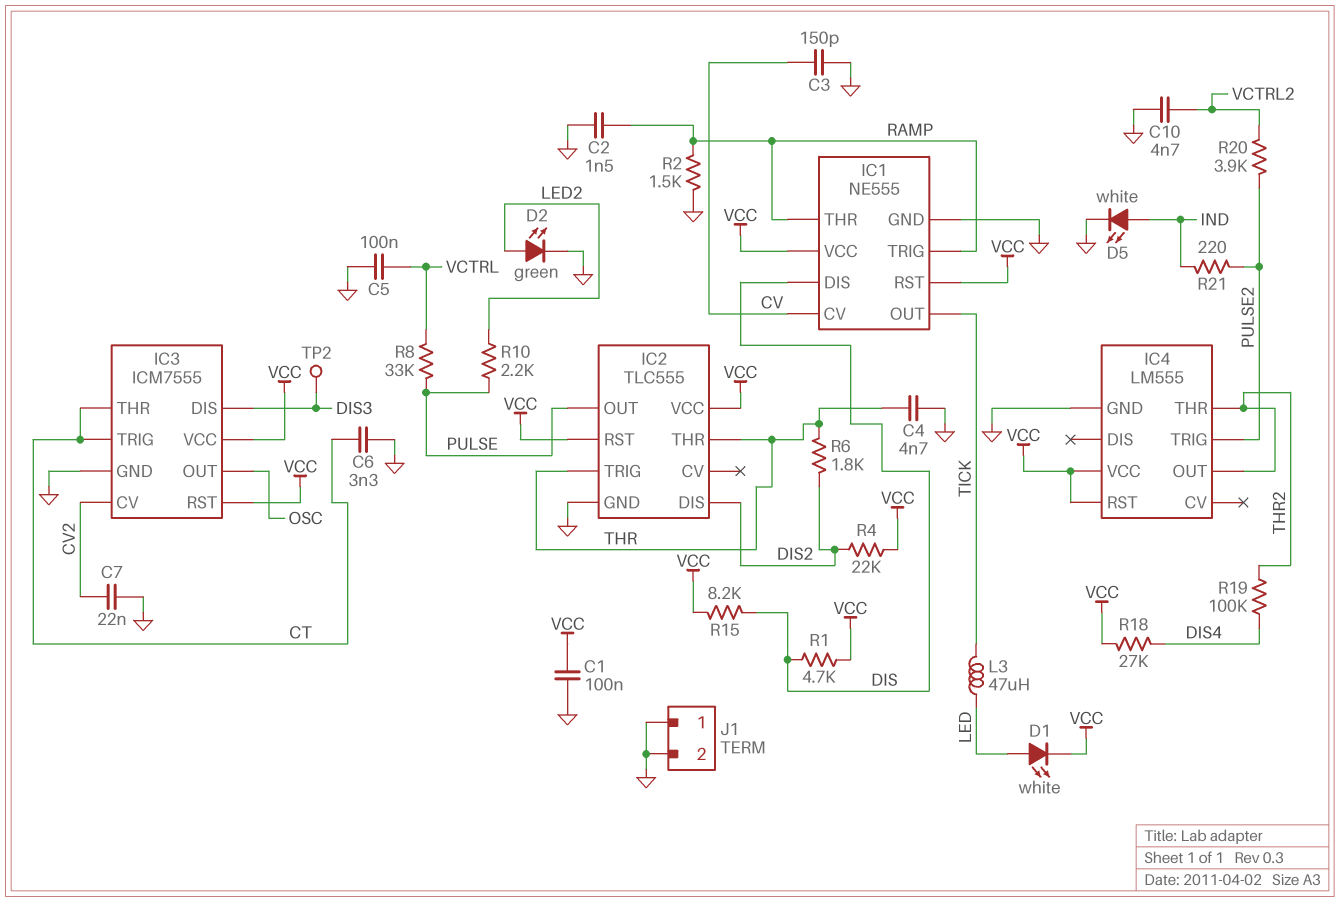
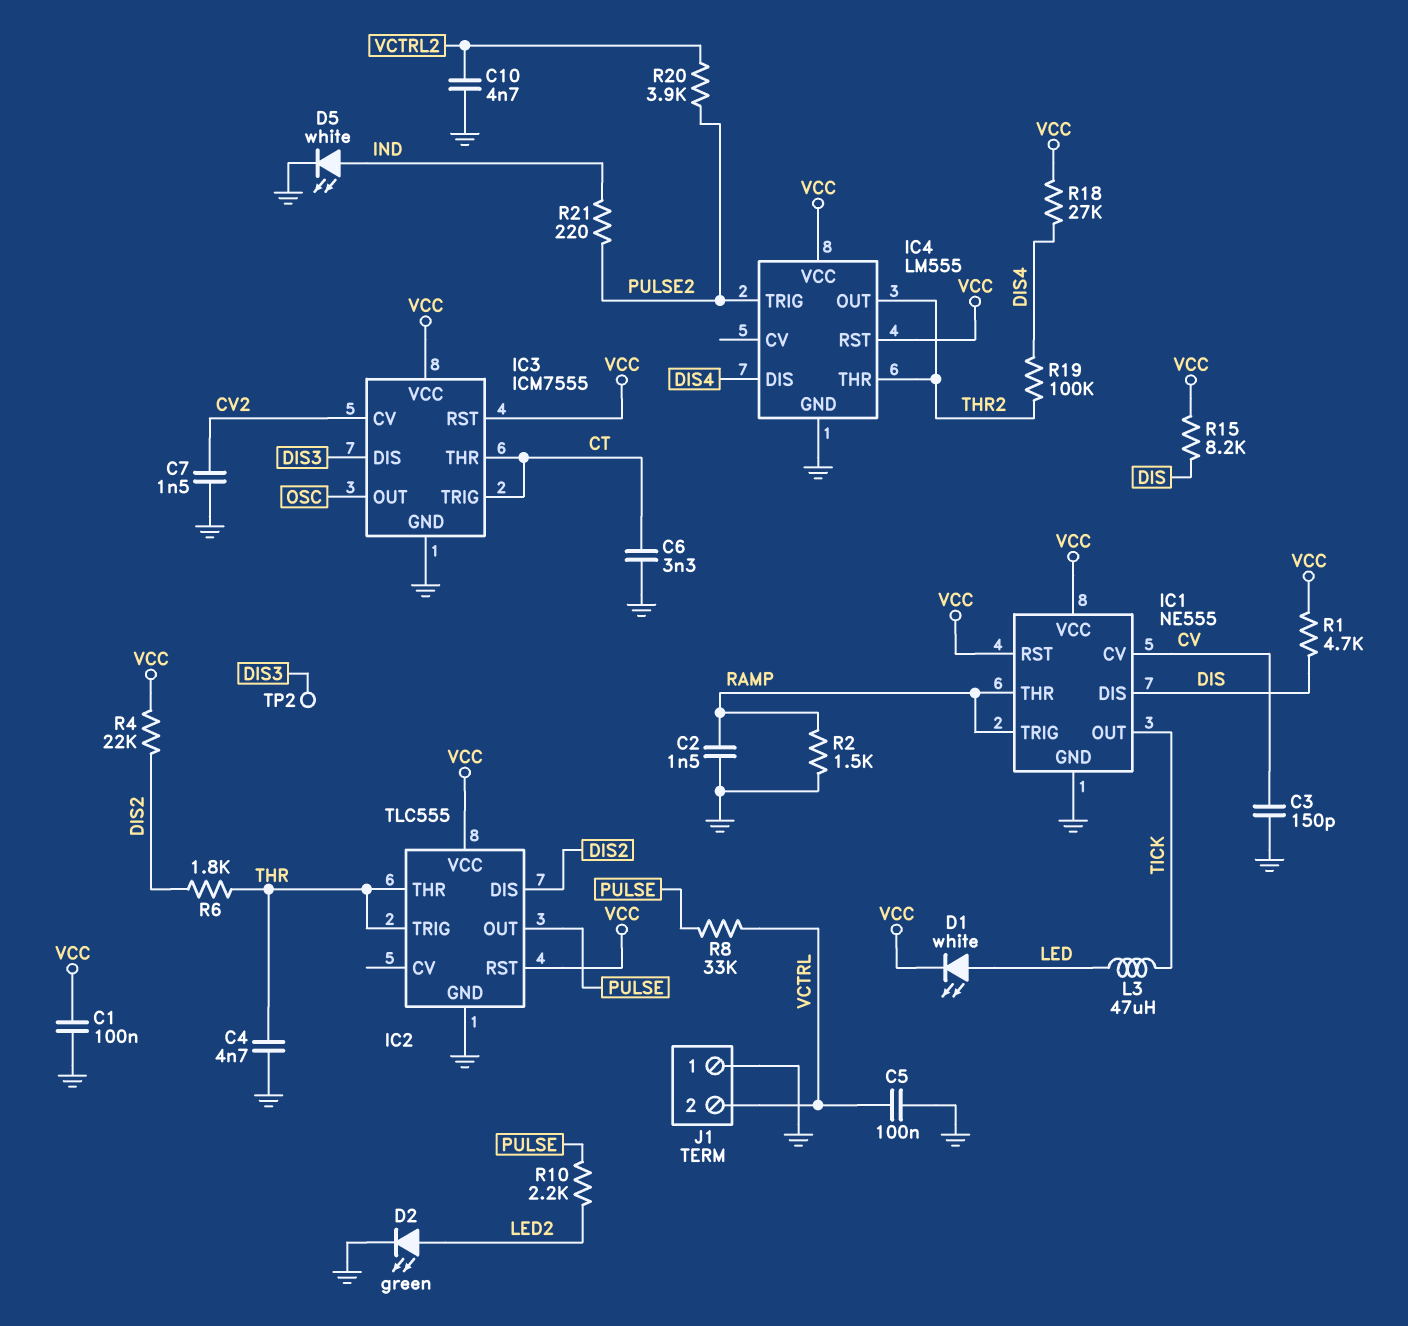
C7: 22nF (CV2, GND) -> 1.5nF (CV2, GND)
IC4 pin DIS: none -> DIS4
J1 pin 2: GND -> VCTRL

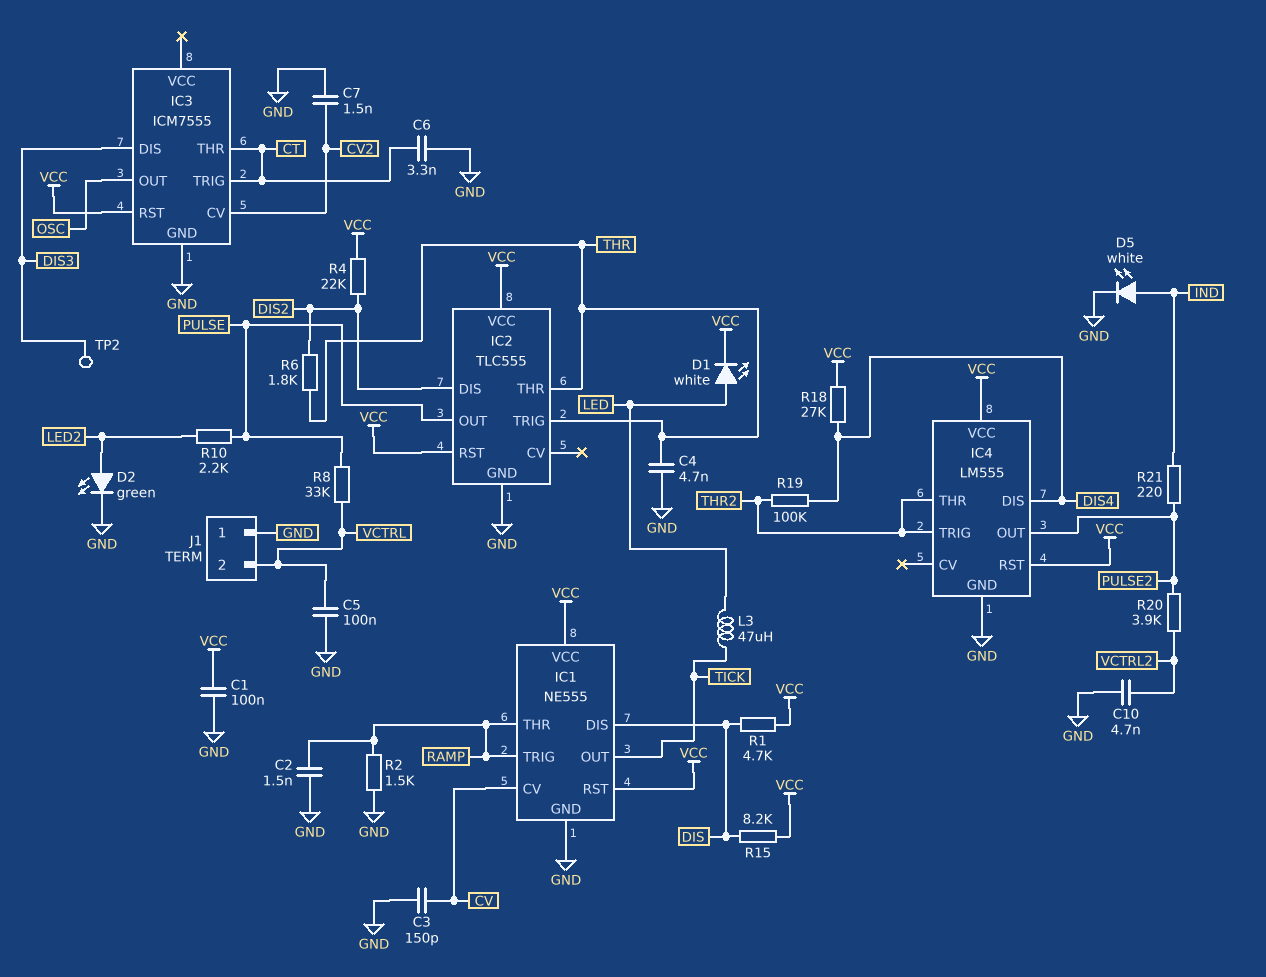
IC3 pin VCC: VCC -> none
IC4 pin OUT: THR2 -> PULSE2
IC4 pin TRIG: PULSE2 -> THR2

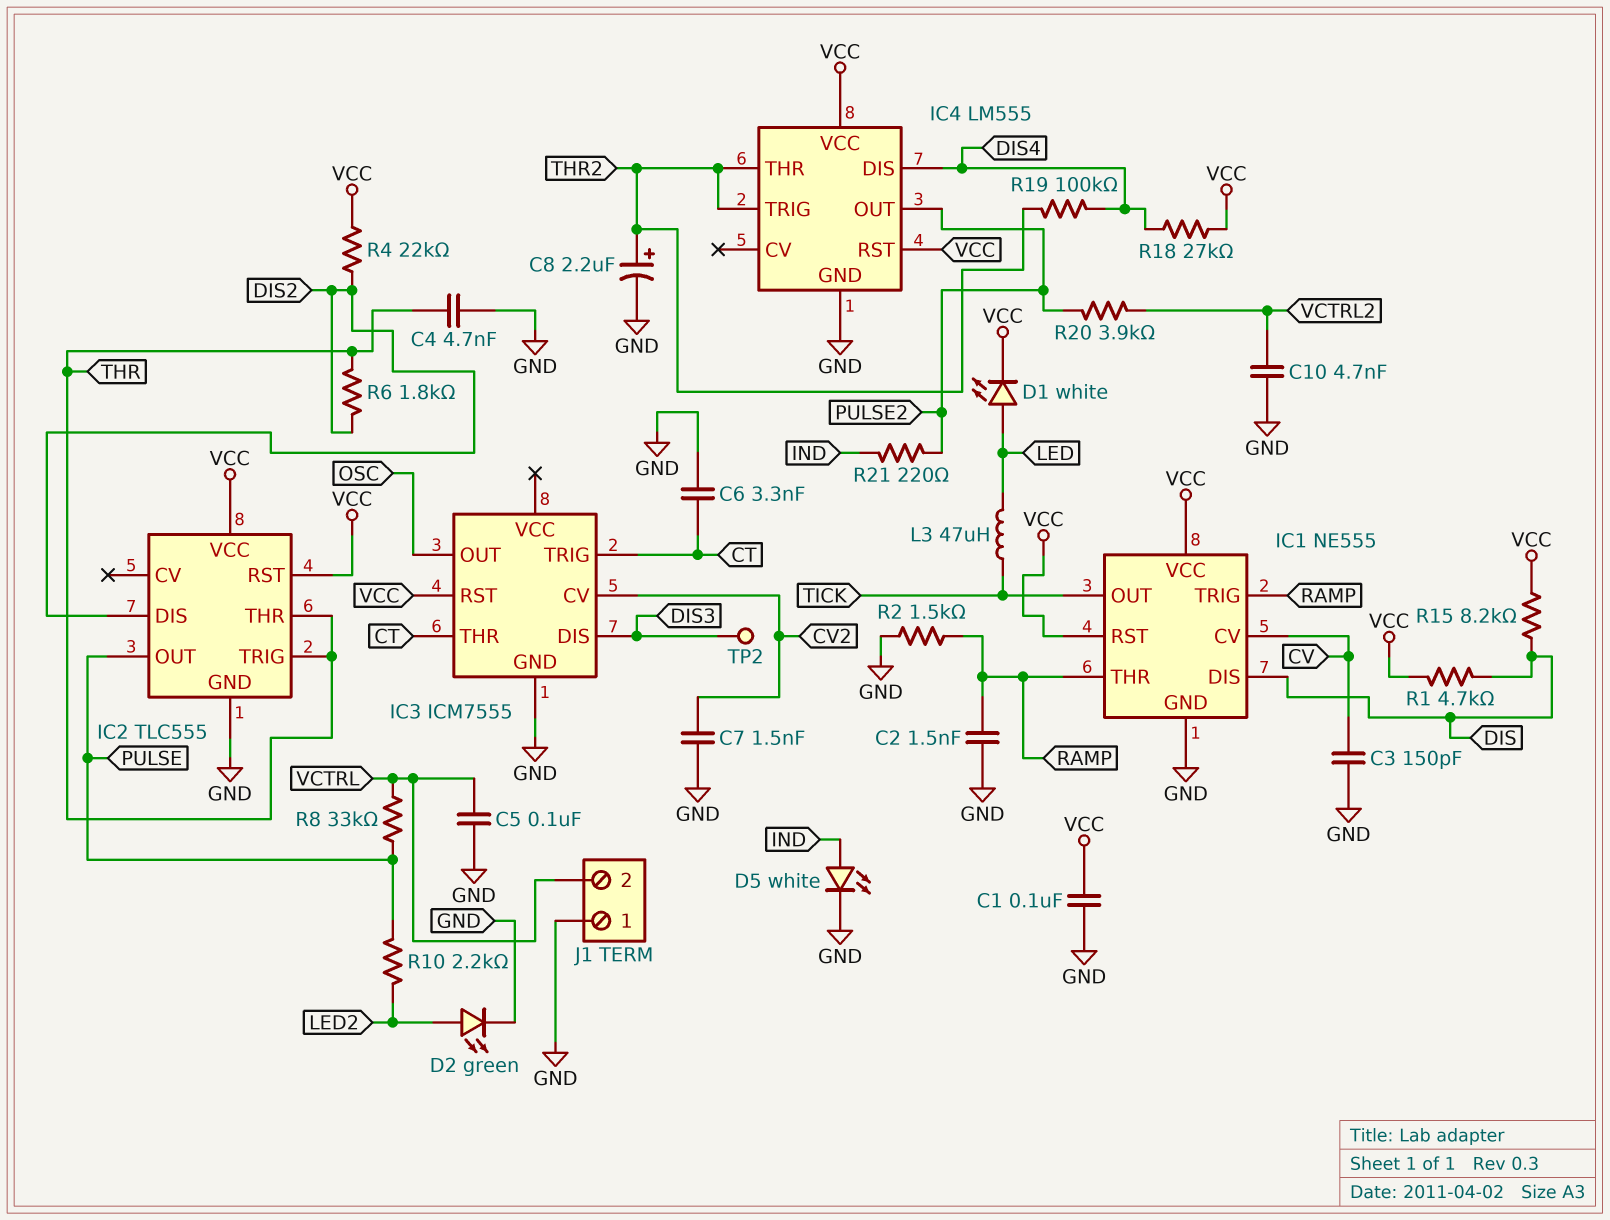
C8: none -> 2.2uF (plus THR2, minus GND)

